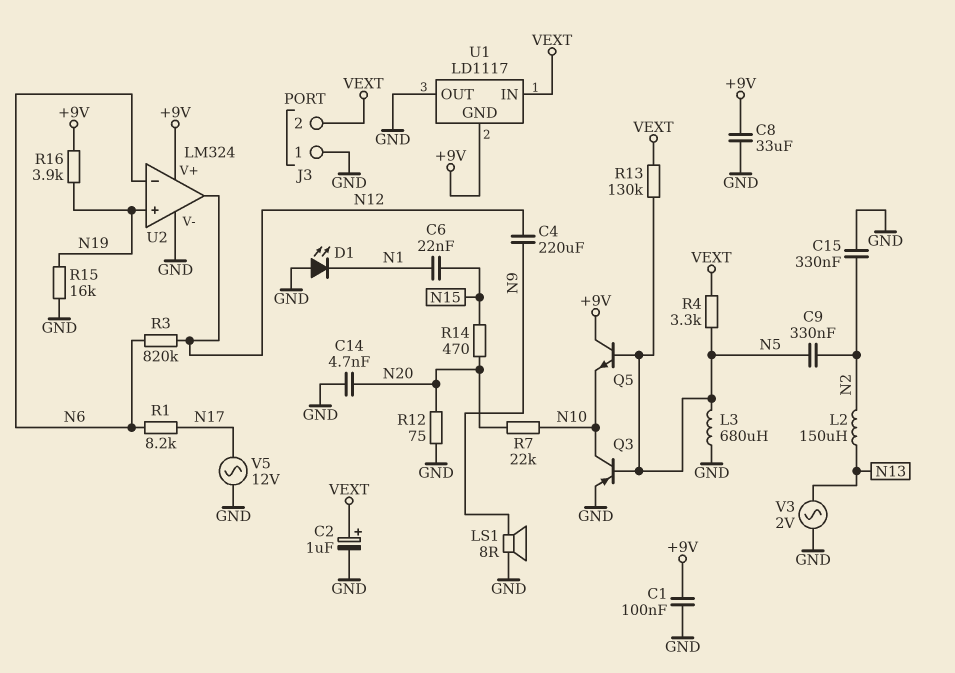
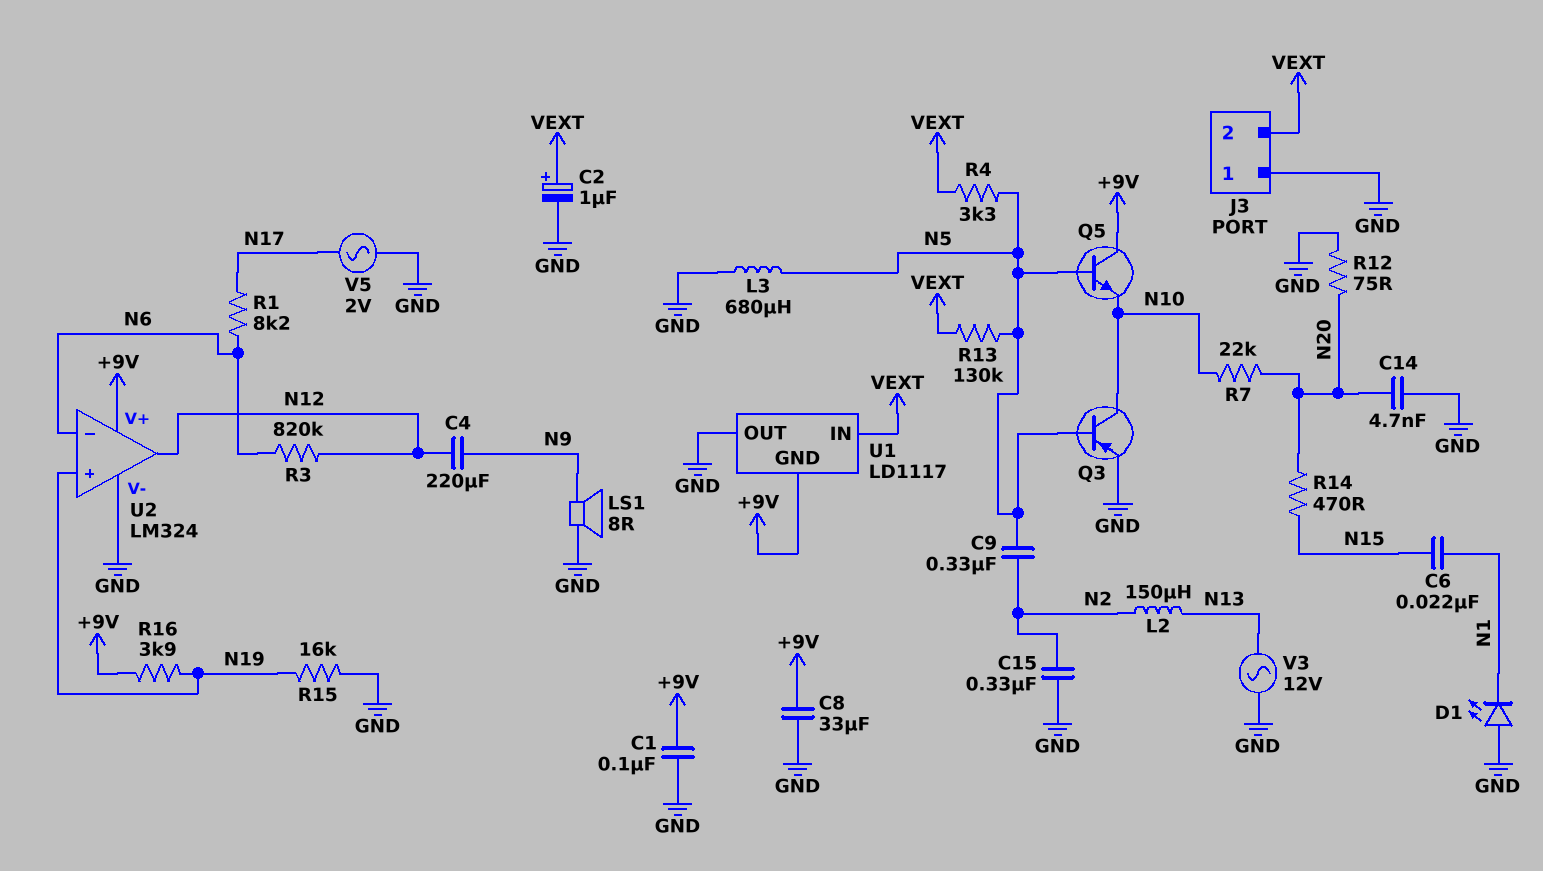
V3: AC 2V (GND, N13) -> AC 12V (GND, N13)
V5: AC 12V (GND, N17) -> AC 2V (GND, N17)

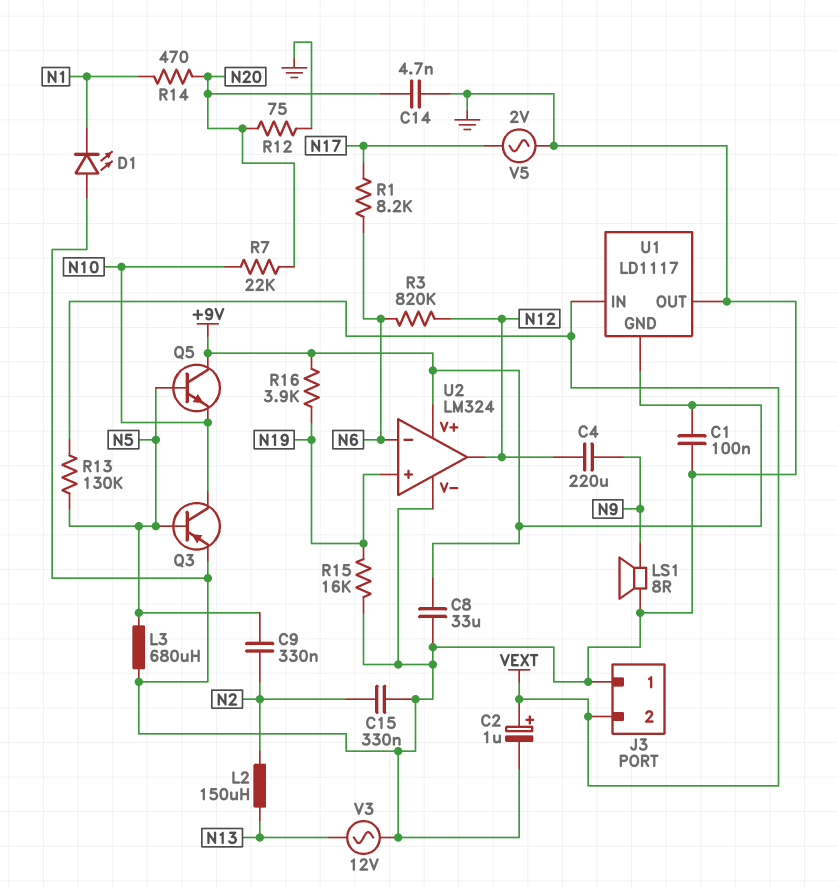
C6: 22nF (N1, N15) -> none
R4: 3.3k (N5, VEXT) -> none
R14: 470 (N15, N20) -> 470 (N1, N20)

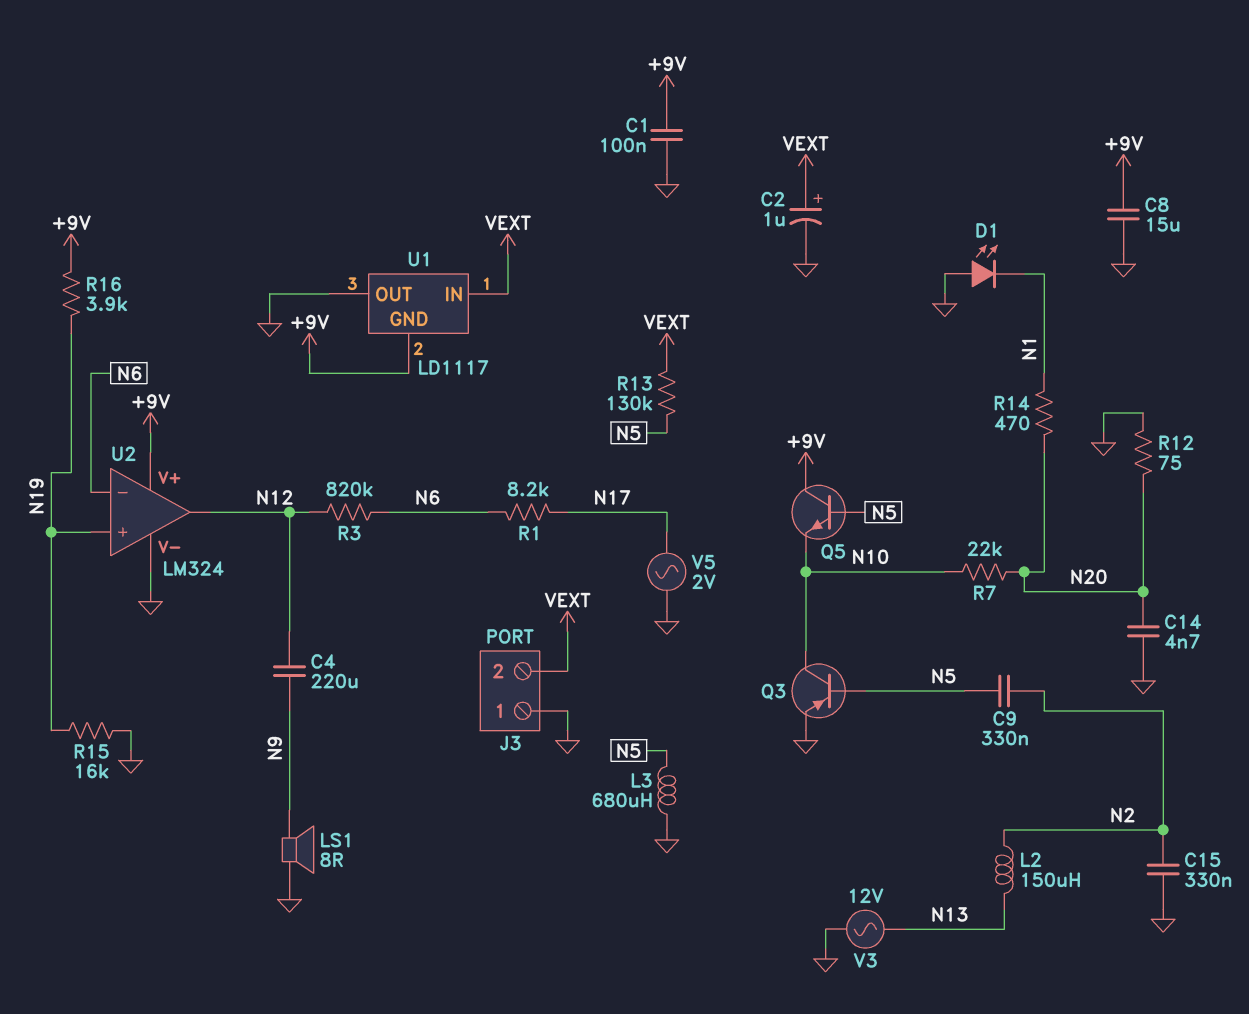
C8: 33uF (+9V, GND) -> 15uF (+9V, GND)

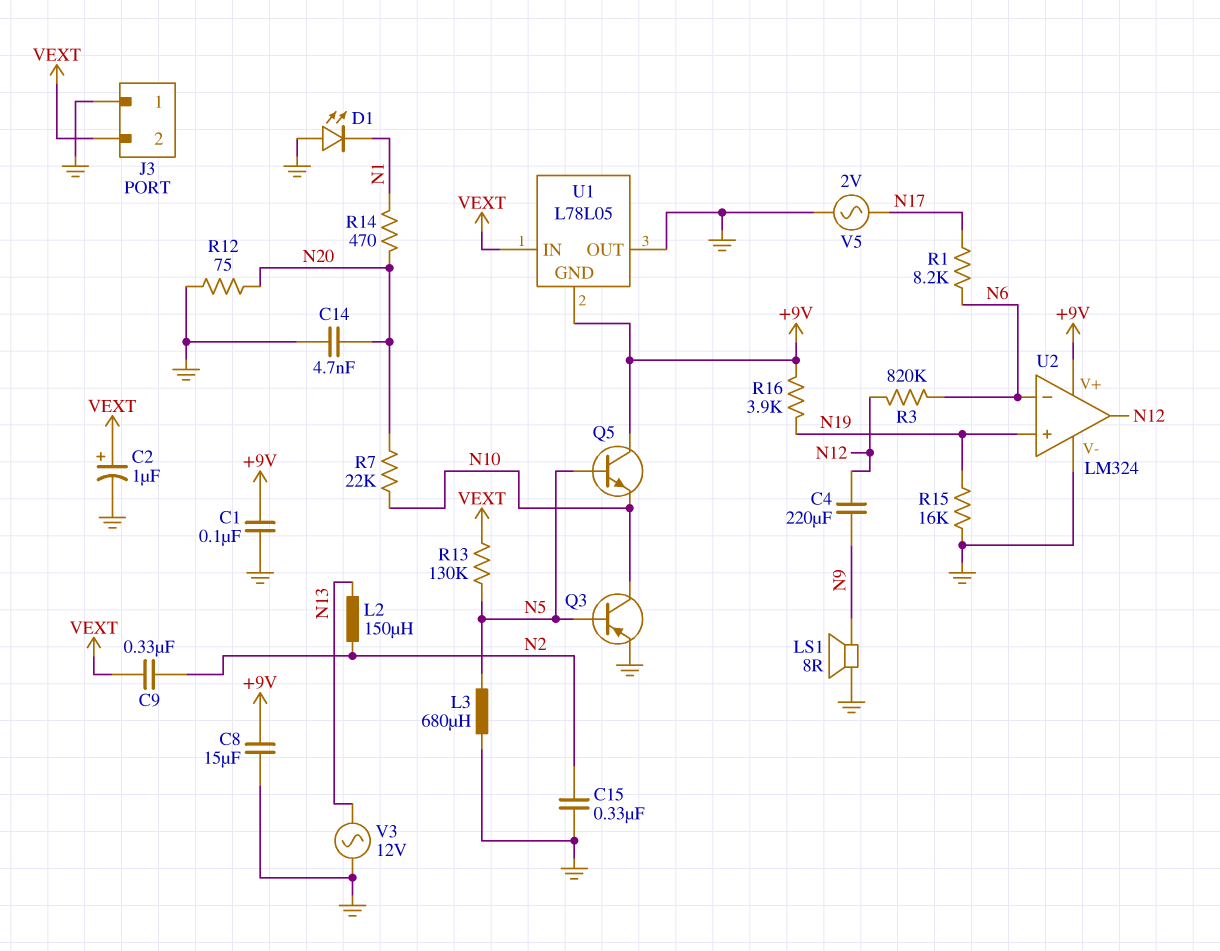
C9: 330nF (N2, N5) -> 330nF (N2, VEXT)
U1: LD1117 -> L78L05

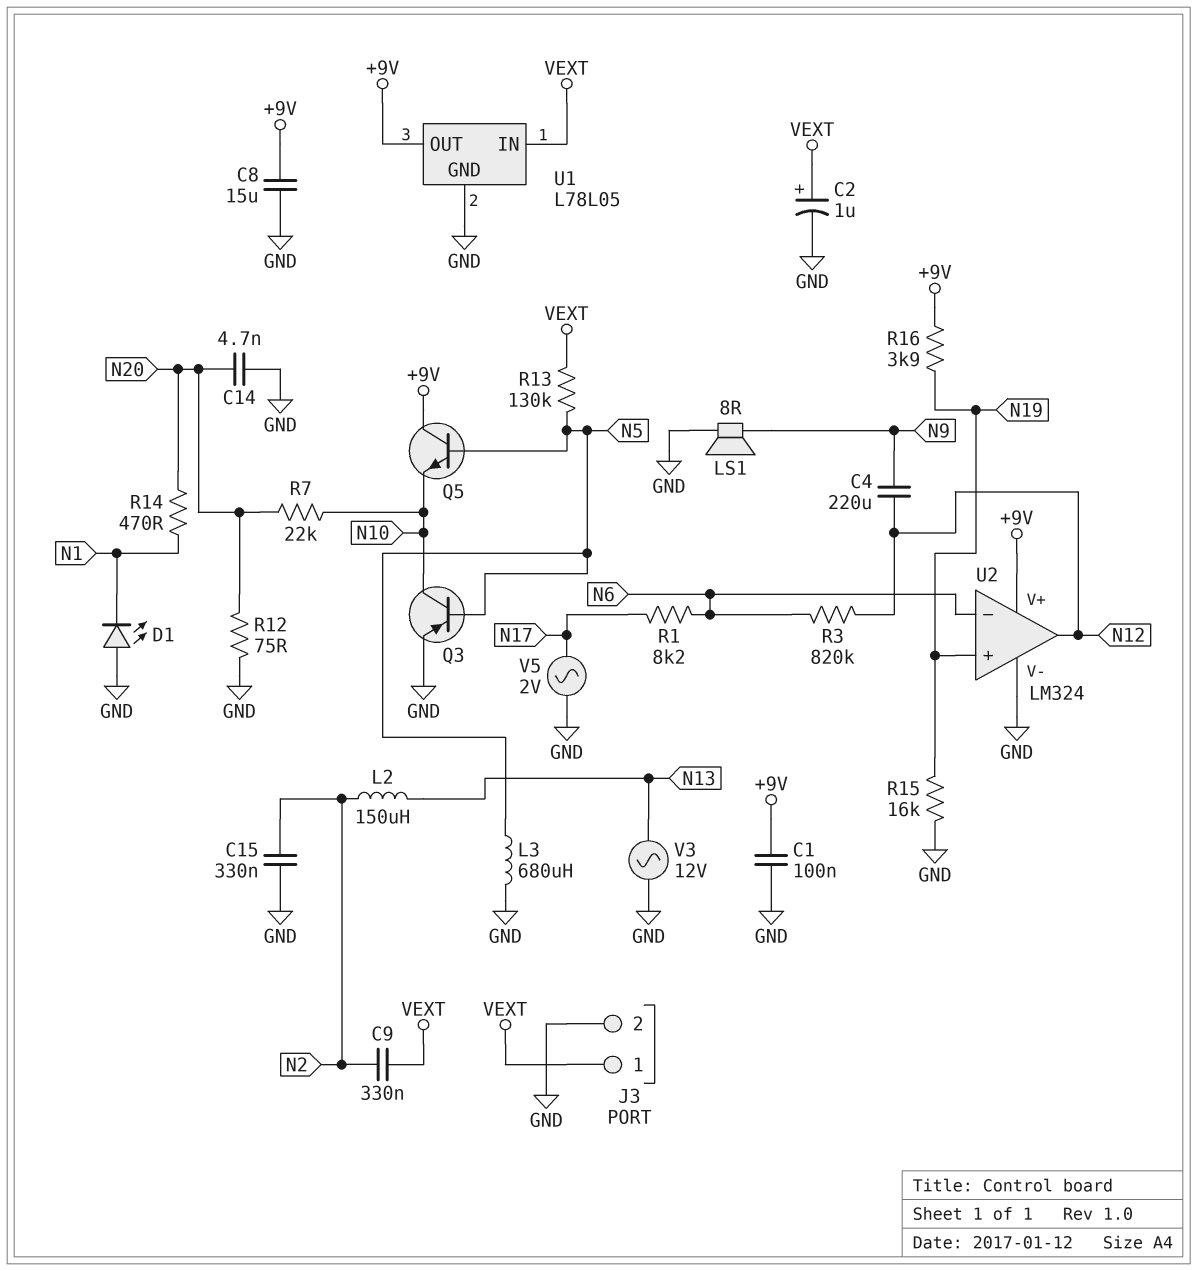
J3 pin 1: GND -> VEXT
J3 pin 2: VEXT -> GND
U1 pin GND: +9V -> GND
U1 pin OUT: GND -> +9V

